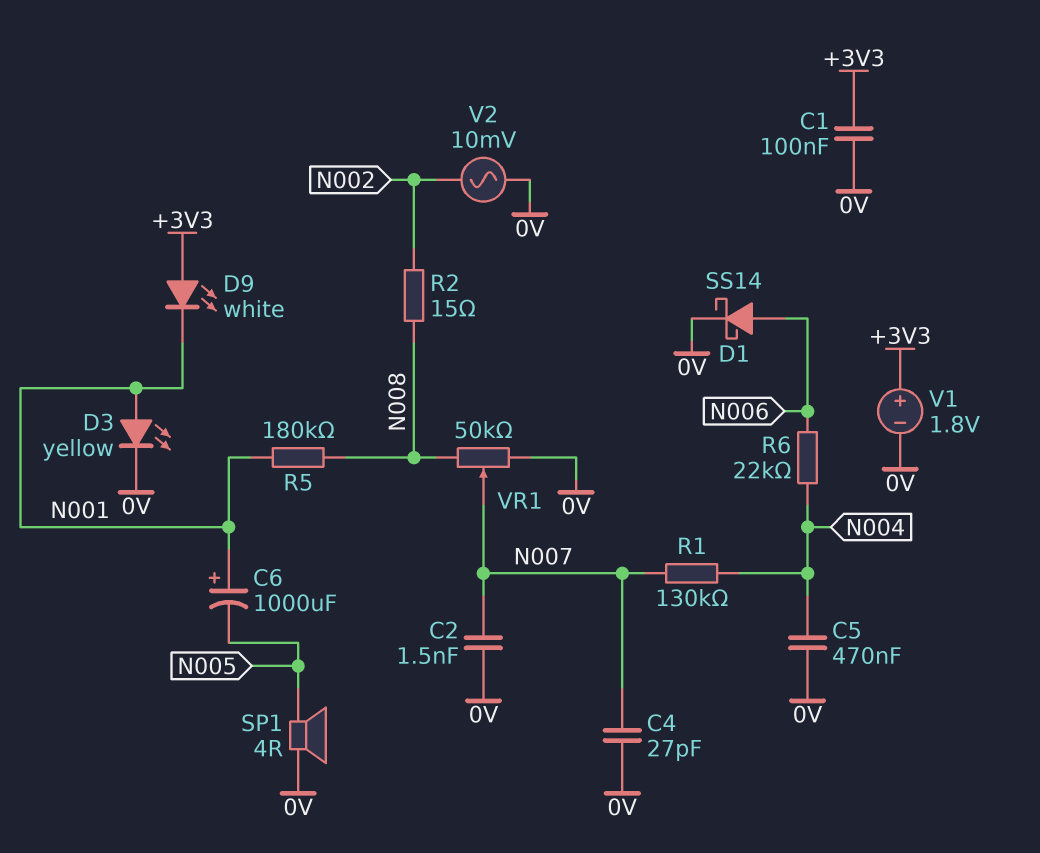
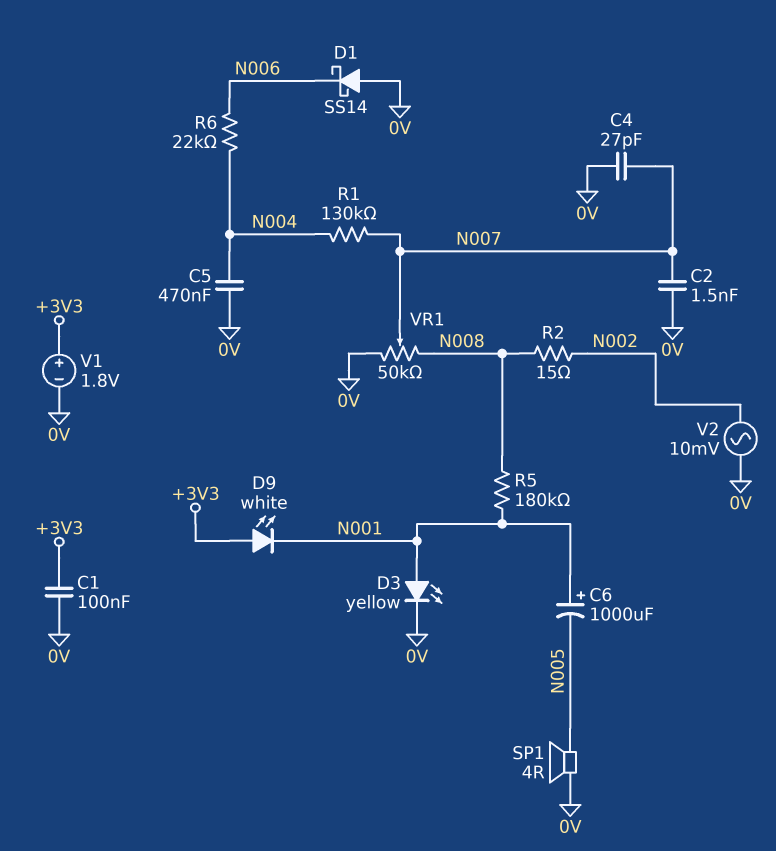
D1: schottky SS14 (A N006, K 0V) -> schottky SS14 (A 0V, K N006)

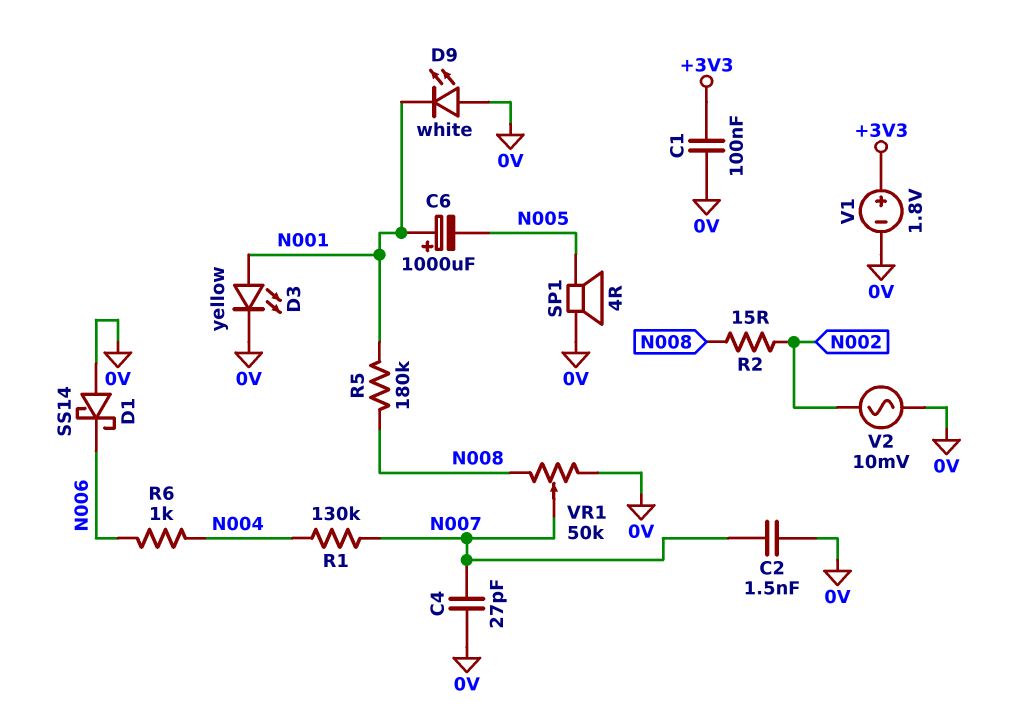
C5: 470nF (0V, N004) -> none
D9: LED white (A +3V3, K N001) -> LED white (A 0V, K N001)
R6: 22k (N004, N006) -> 1k (N004, N006)

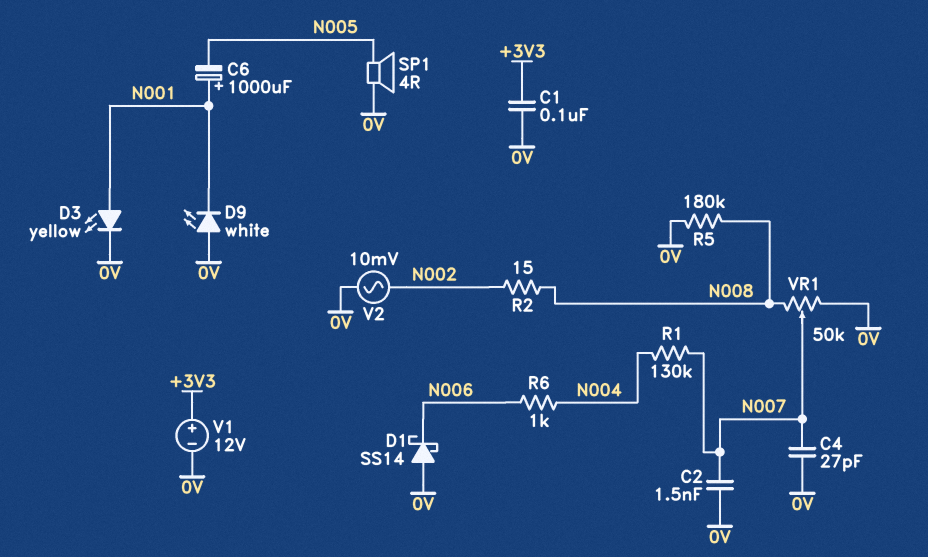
R5: 180k (N001, N008) -> 180k (0V, N008)
V1: 1.8V (plus +3V3, minus 0V) -> 12V (plus +3V3, minus 0V)

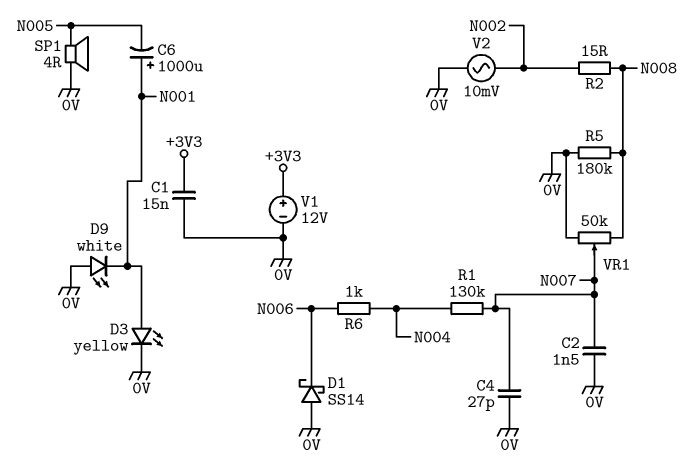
C1: 100nF (+3V3, 0V) -> 15nF (+3V3, 0V)

